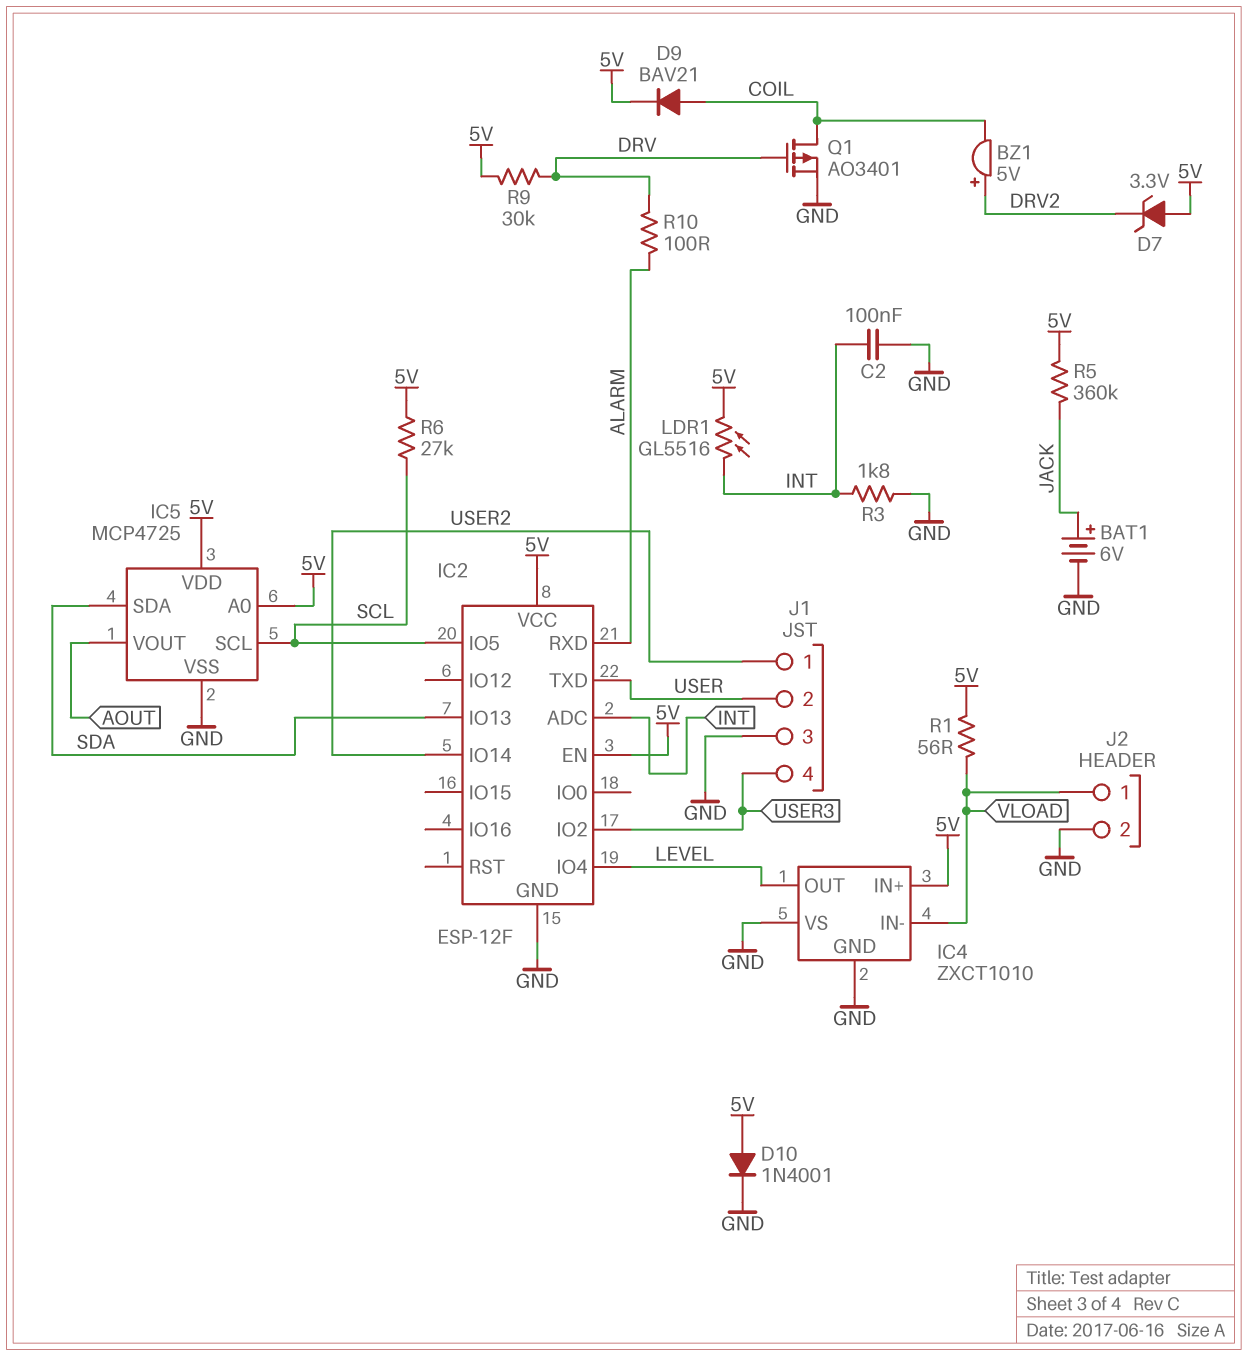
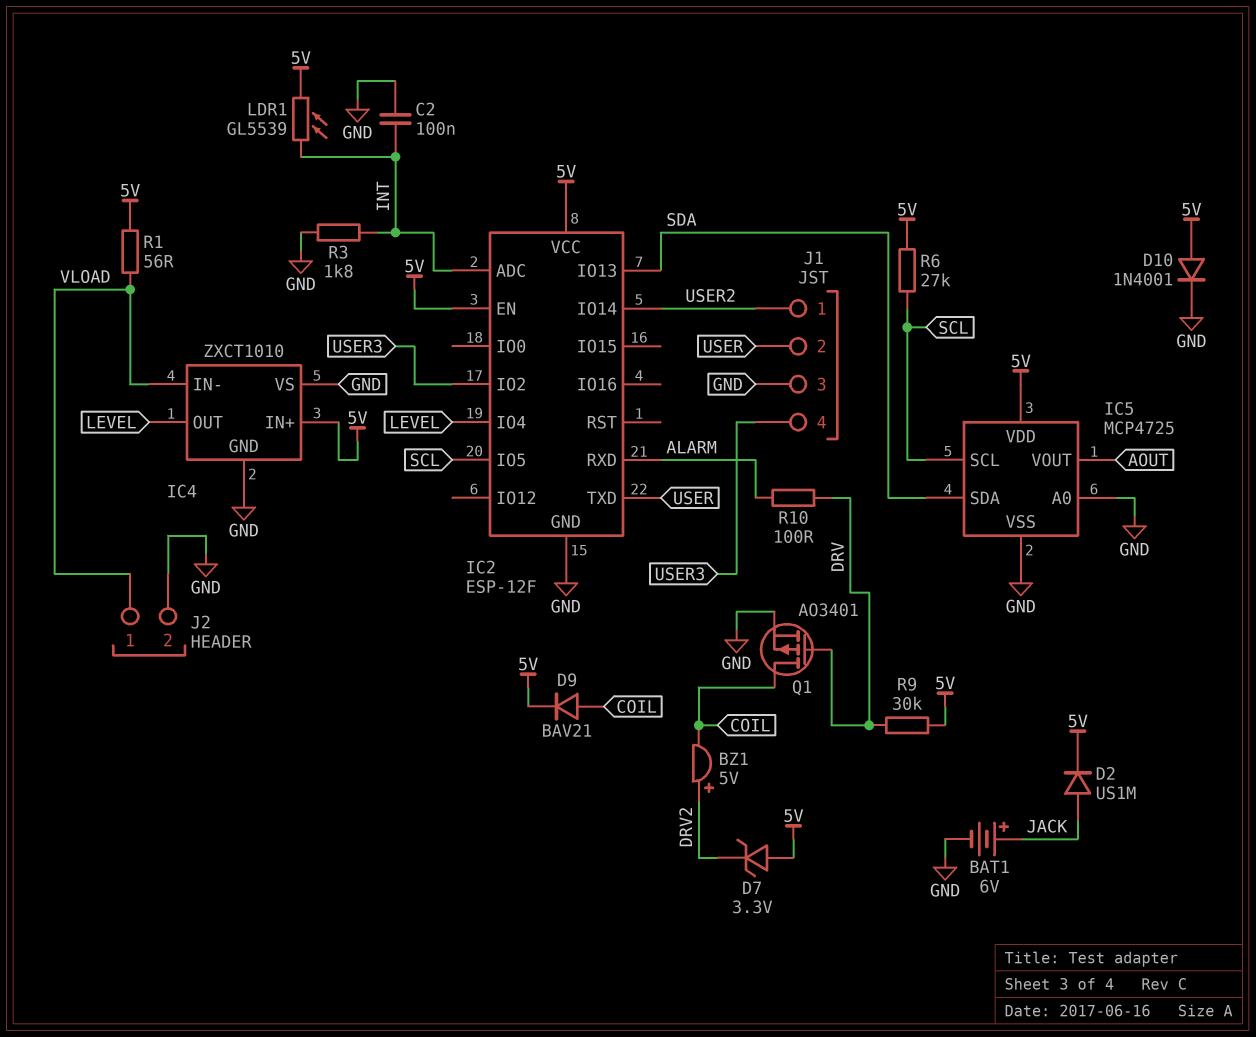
D2: none -> diode US1M (A JACK, K 5V)
IC5 pin A0: 5V -> GND
LDR1: GL5516 (5V, INT) -> GL5539 (5V, INT)
R5: 360k (5V, JACK) -> none

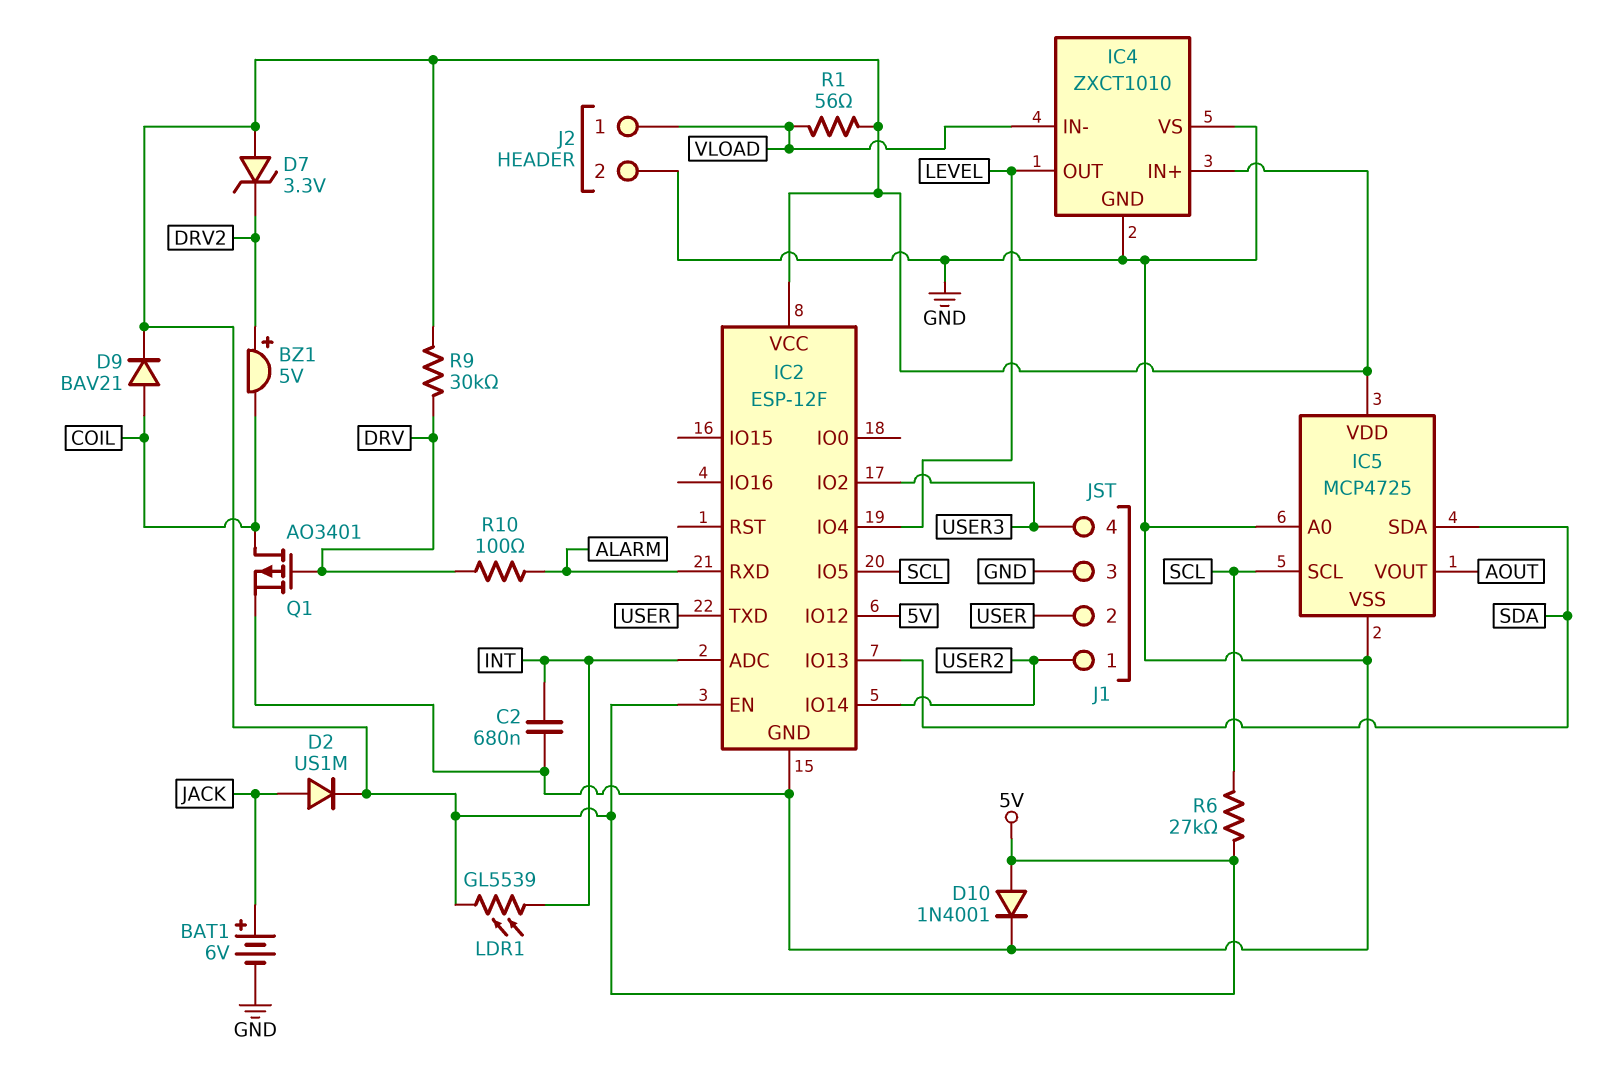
C2: 100nF (GND, INT) -> 680nF (GND, INT)
IC2 pin IO12: none -> 5V
R3: 1.8k (GND, INT) -> none

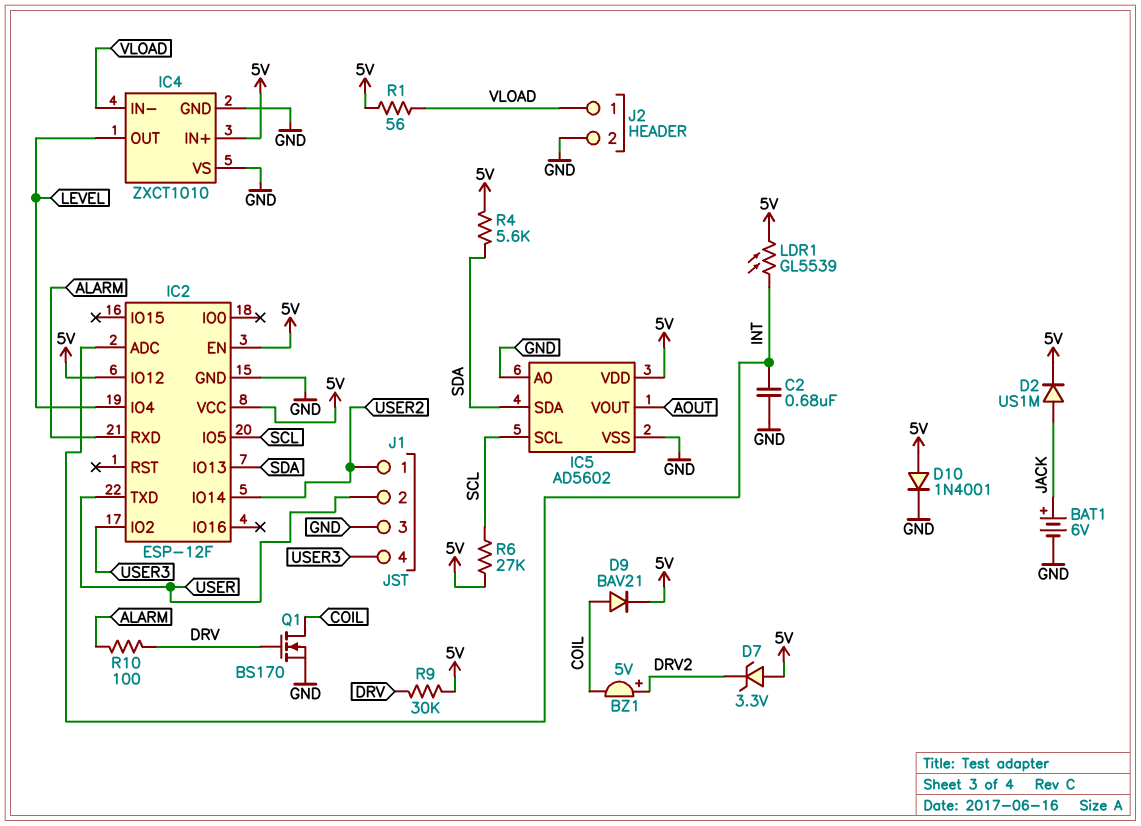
IC5: MCP4725 -> AD5602
Q1: PMOS AO3401 (G DRV, D COIL, S GND) -> NMOS BS170 (G DRV, D COIL, S GND)
R4: none -> 5.6k (5V, SDA)

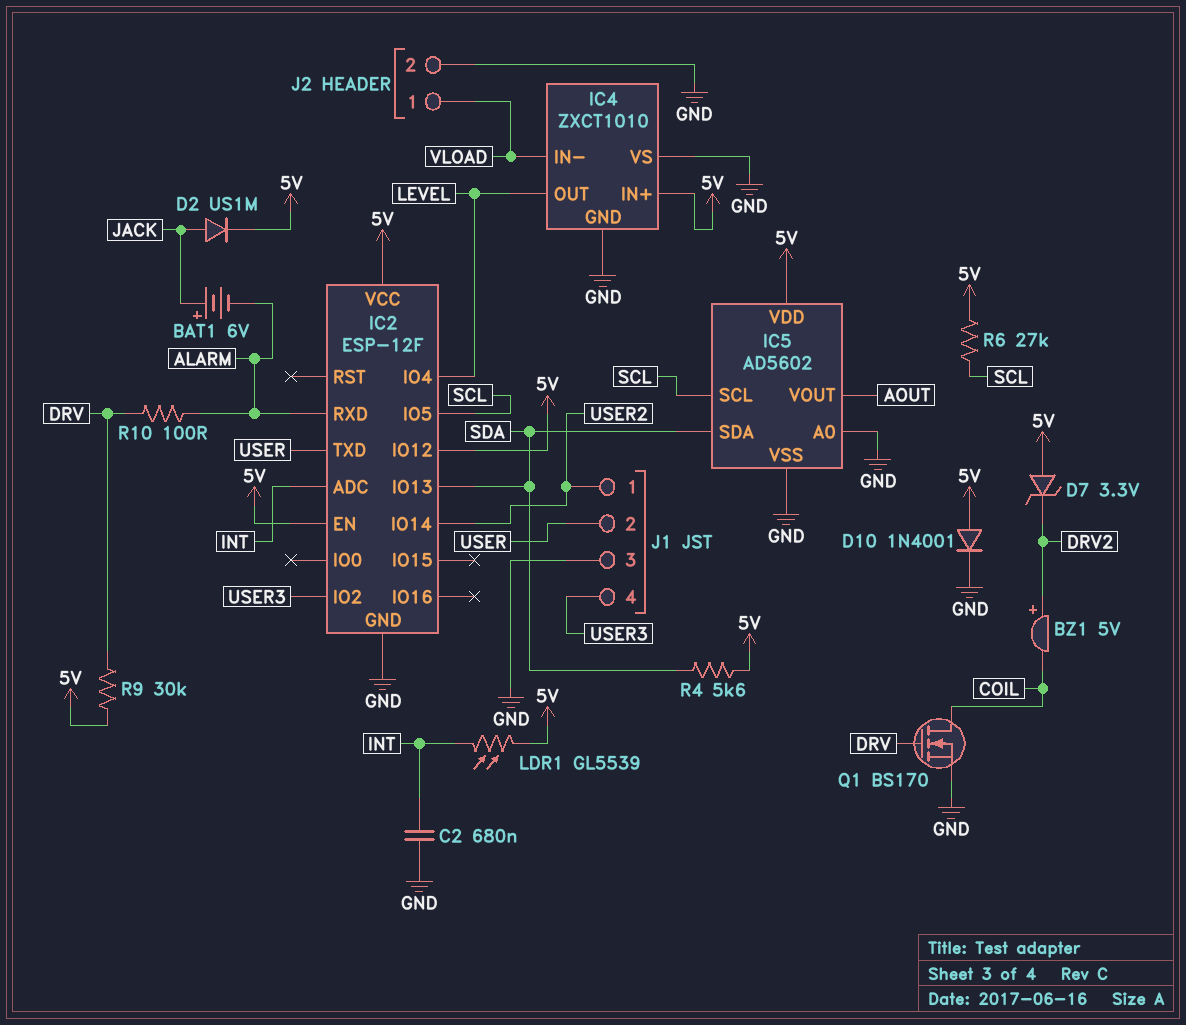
BAT1: 6V (plus JACK, minus GND) -> 6V (plus JACK, minus ALARM)
D9: diode BAV21 (A COIL, K 5V) -> none
R1: 56 (5V, VLOAD) -> none

